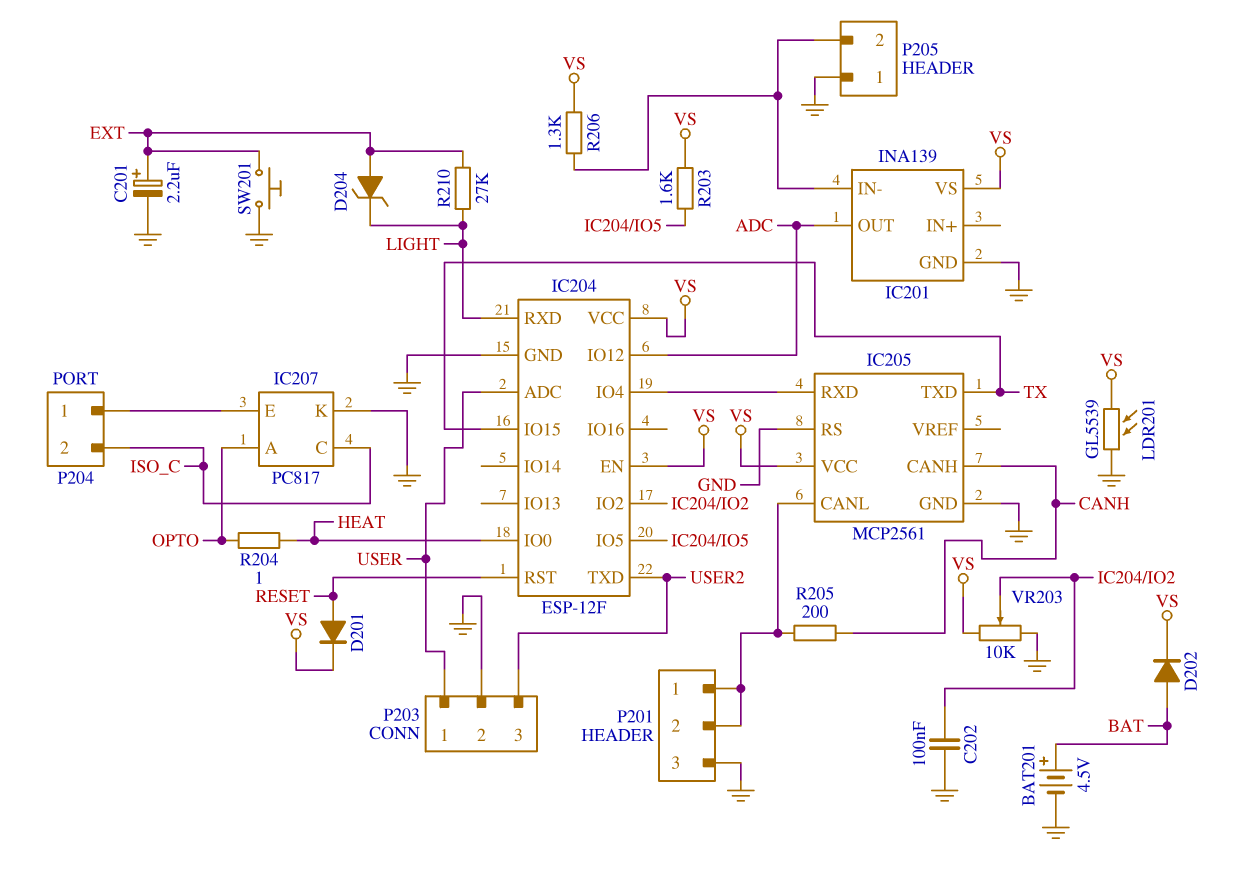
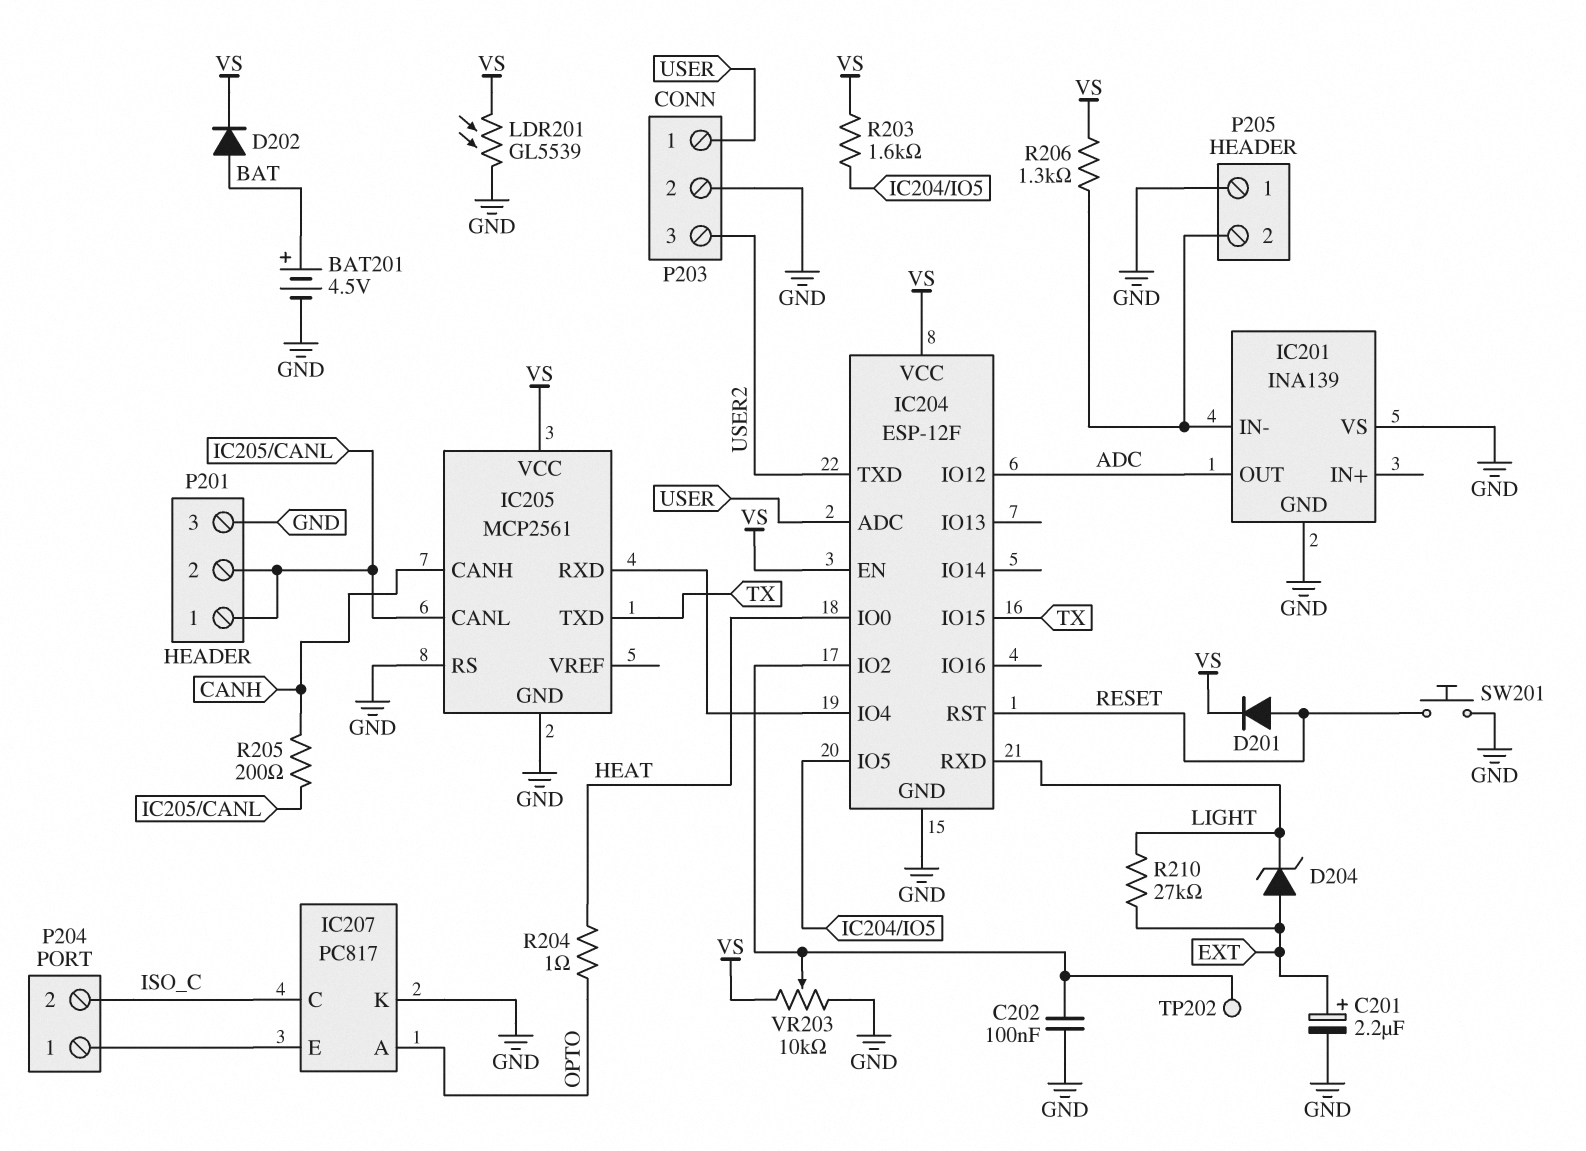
IC201 pin VS: VS -> GND
SW201: button (EXT, GND) -> button (GND, RESET)
TP202: none -> test point (IC204/IO2)

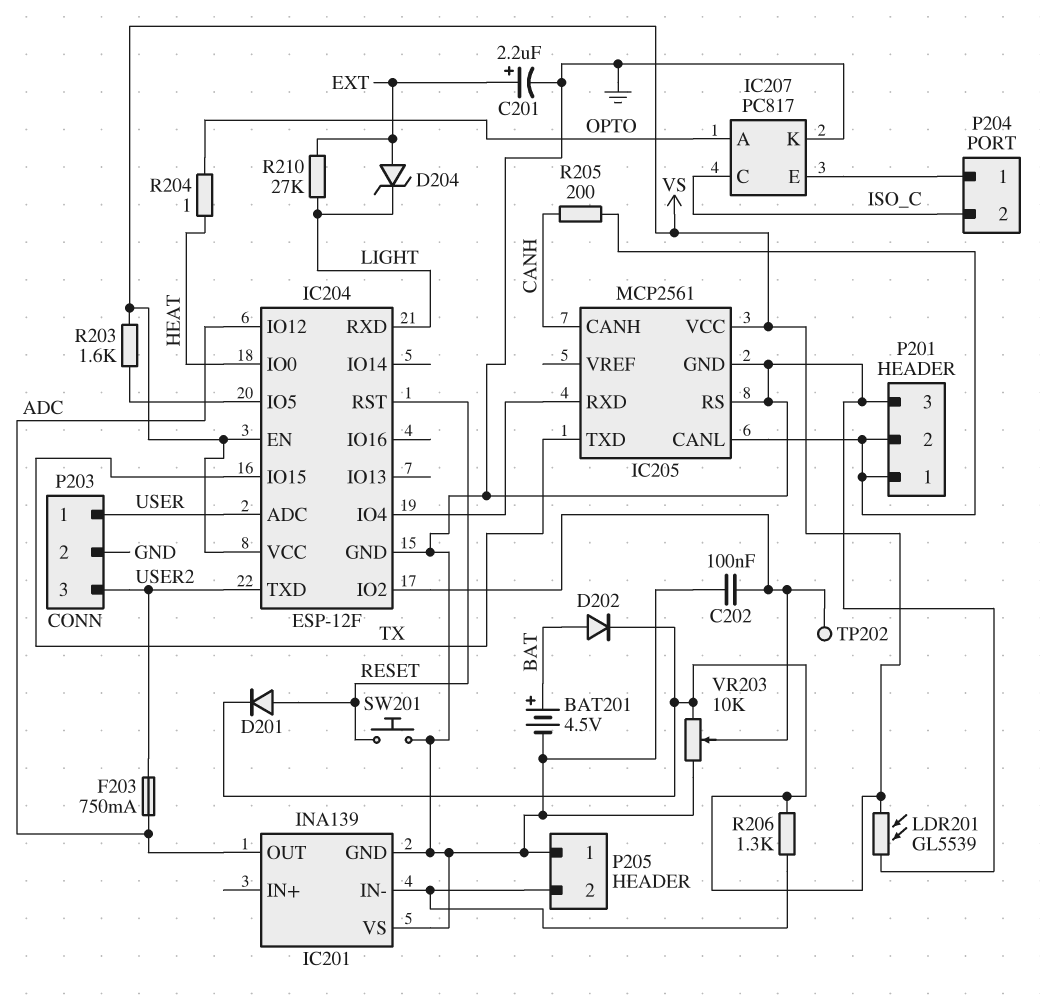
F203: none -> 750mA (ADC, USER2)

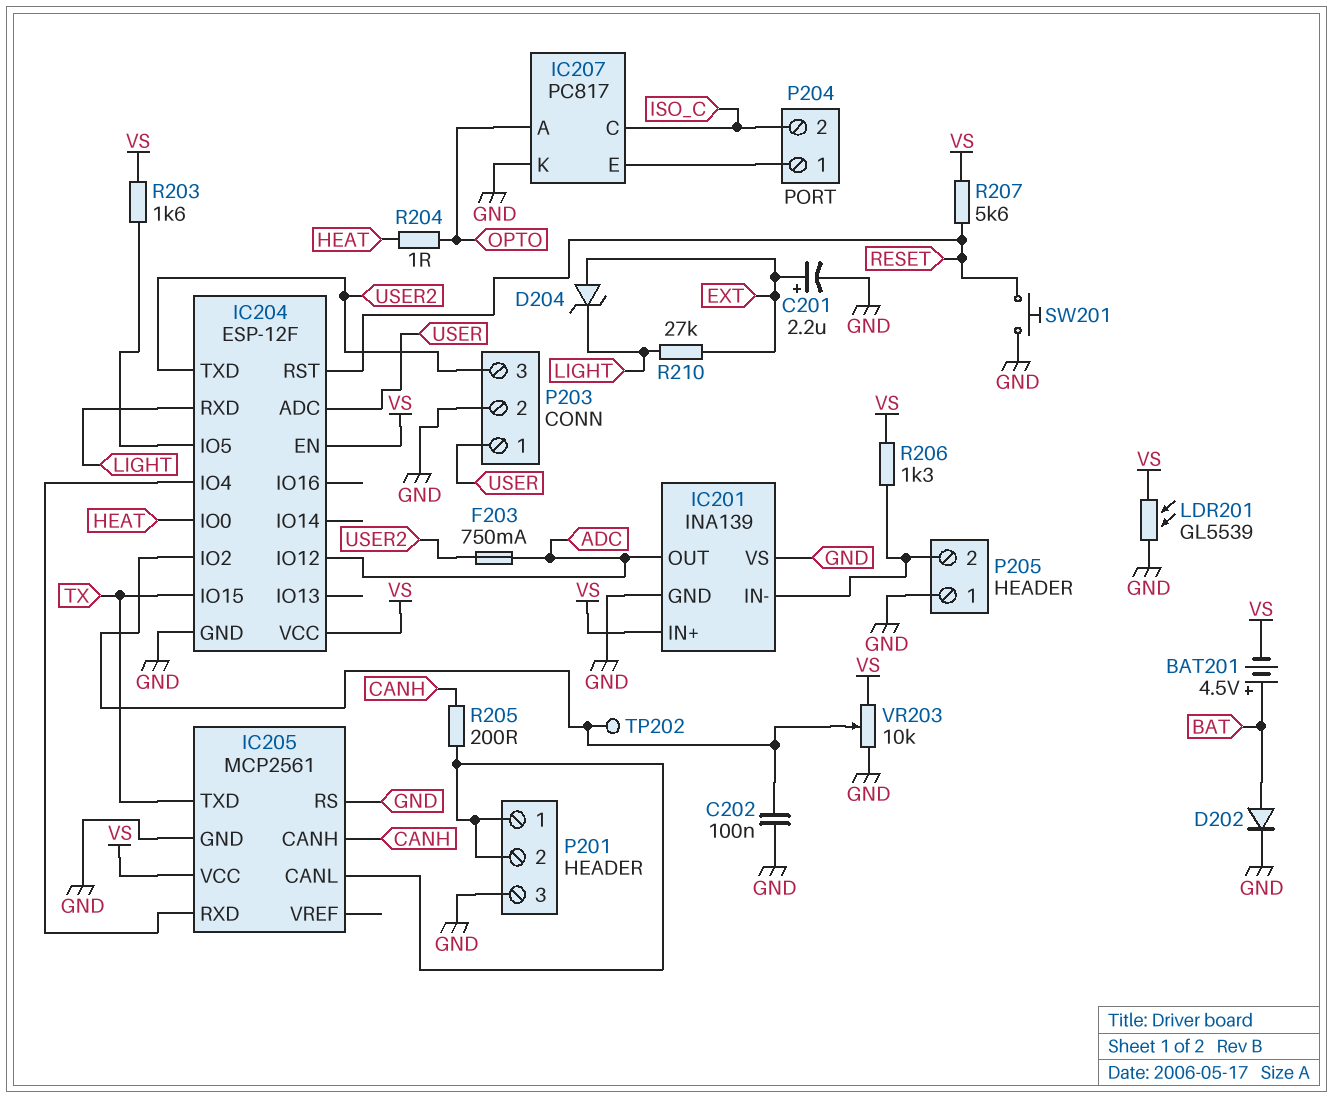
BAT201: 4.5V (plus BAT, minus GND) -> 4.5V (plus BAT, minus VS)
D201: diode (A RESET, K VS) -> none
D202: diode (A BAT, K VS) -> diode (A BAT, K GND)
IC201 pin IN+: none -> VS
R207: none -> 5.6k (RESET, VS)

